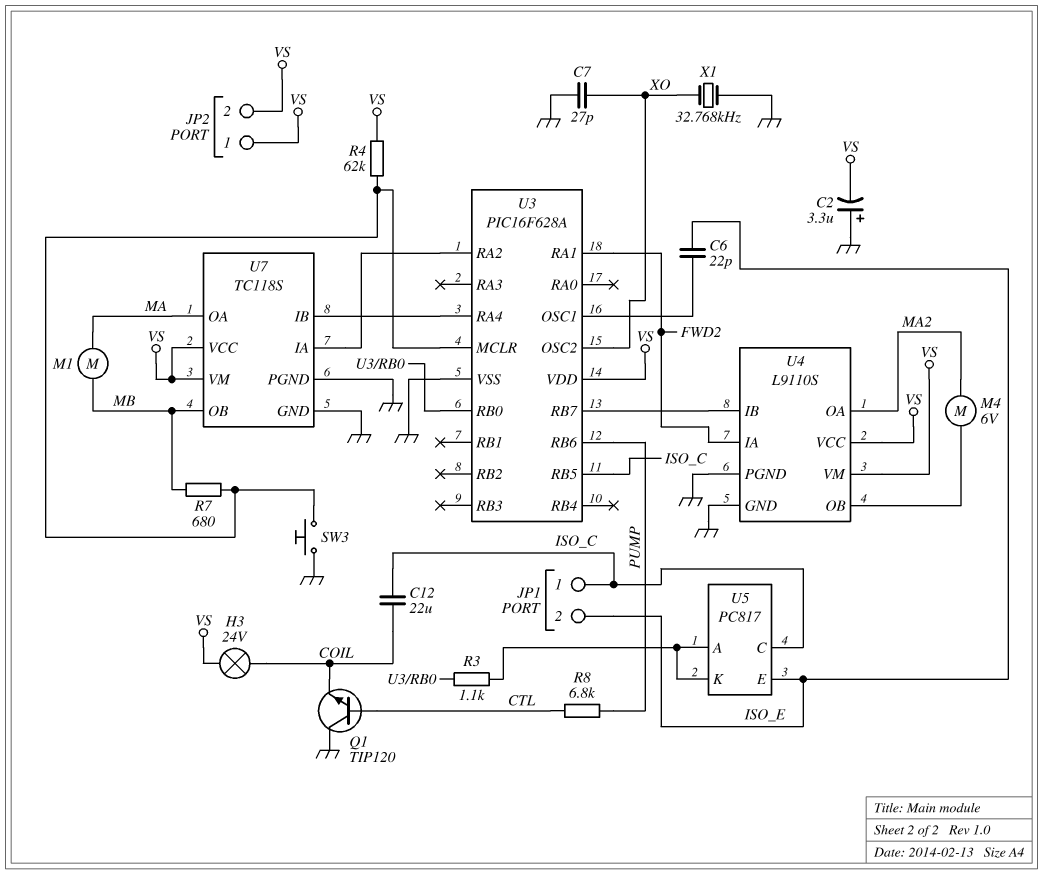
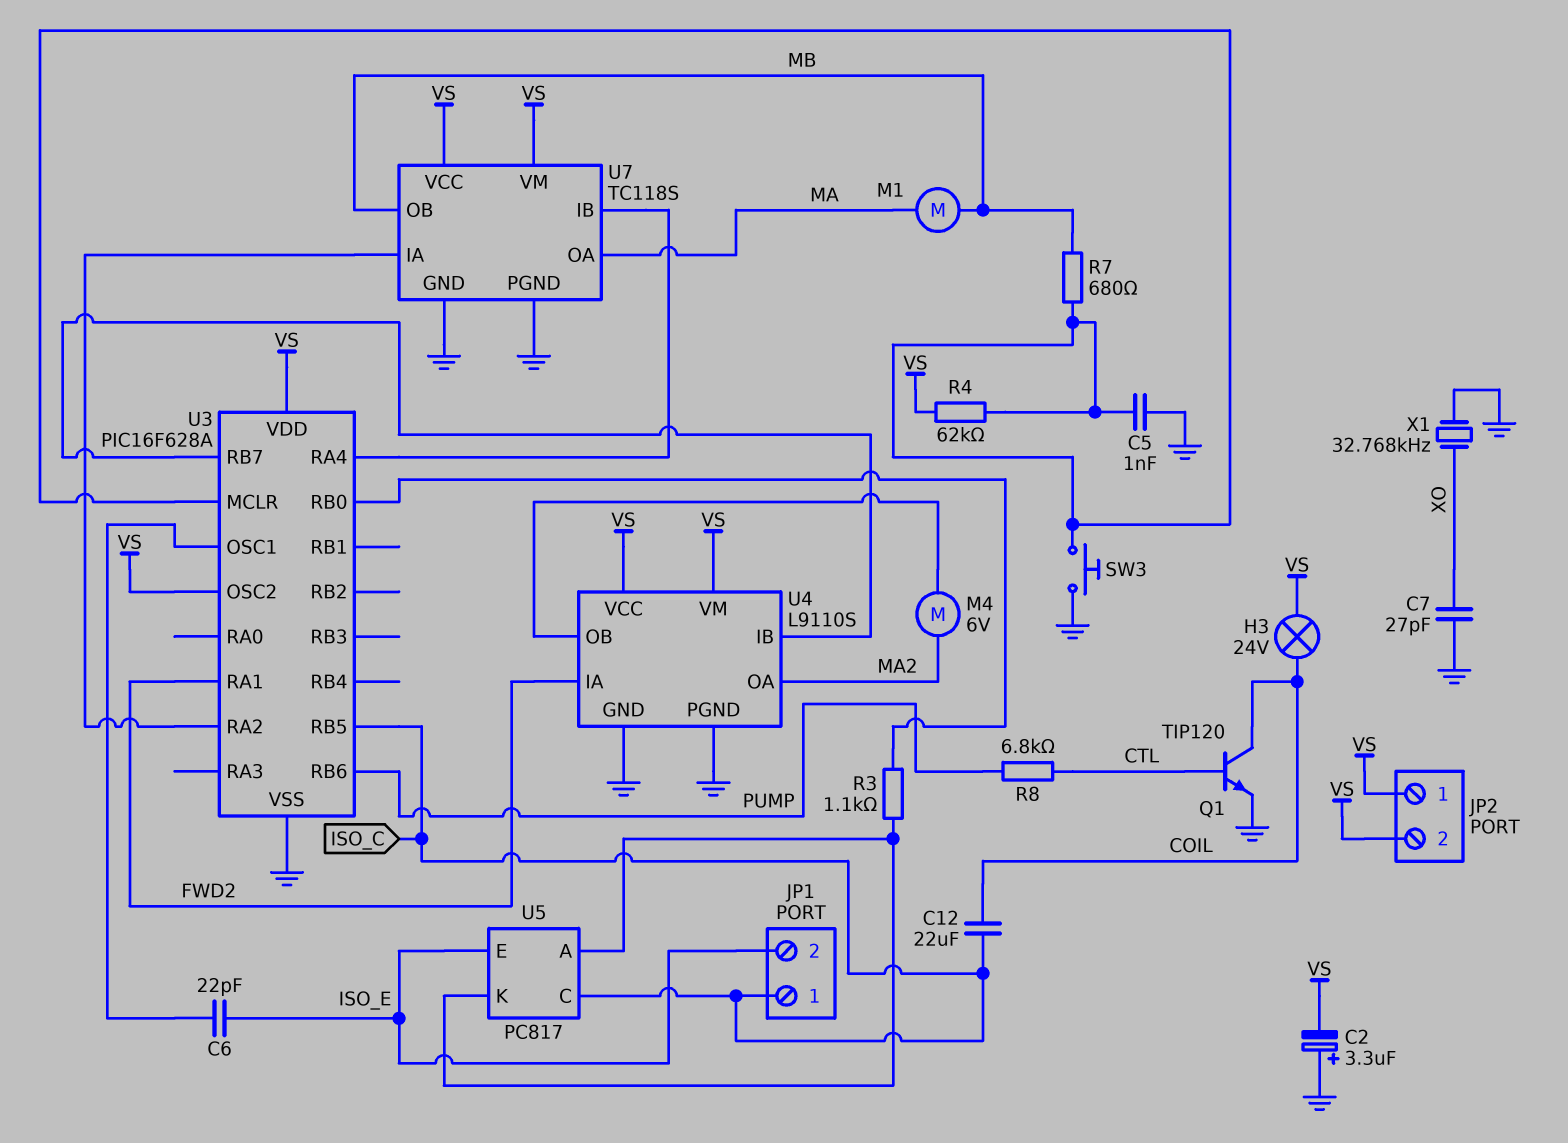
C5: none -> 1nF (GND, U3/MCLR)
Q1: NPN TIP120 (B CTL, C GND, E COIL) -> NPN TIP120 (B CTL, C COIL, E GND)
U3 pin OSC2: XO -> VS

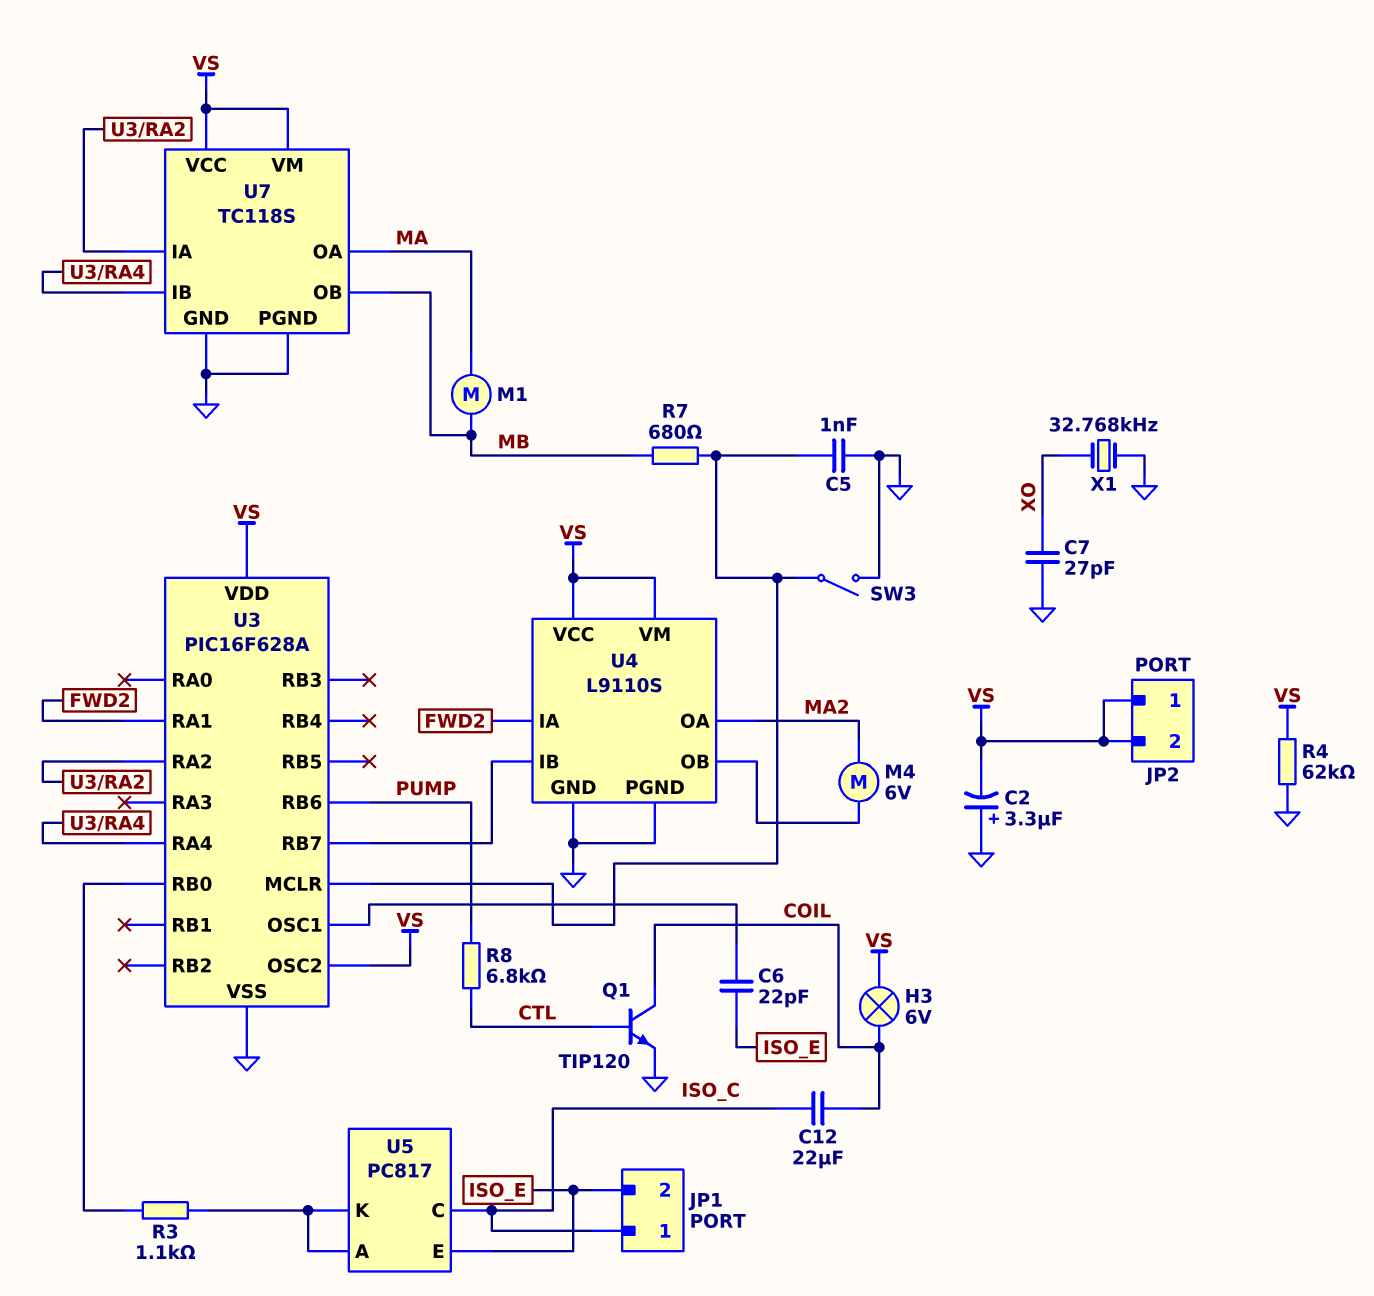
H3: lamp 24V (COIL, VS) -> lamp 6V (COIL, VS)
R4: 62k (U3/MCLR, VS) -> 62k (GND, VS)
SW3: button (GND, U3/MCLR) -> switch (GND, U3/MCLR)
U3 pin RB5: ISO_C -> none

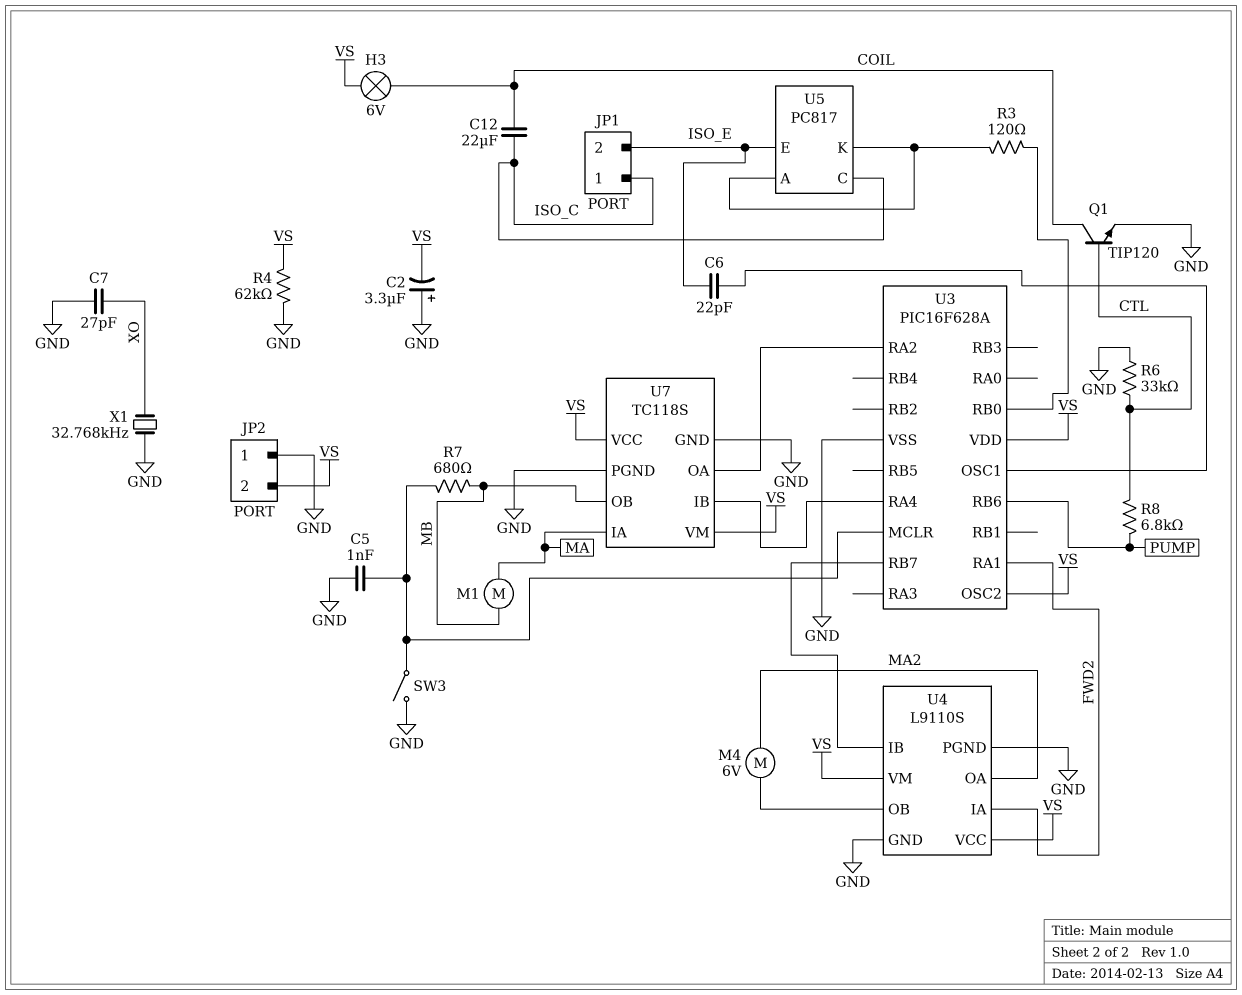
JP2 pin 1: VS -> GND
R3: 1.1k (U3/RB0, U5/A) -> 120 (U3/RB0, U5/A)
R6: none -> 33k (CTL, GND)
U7 pin IA: U3/RA2 -> MA
U7 pin OA: MA -> U3/RA2

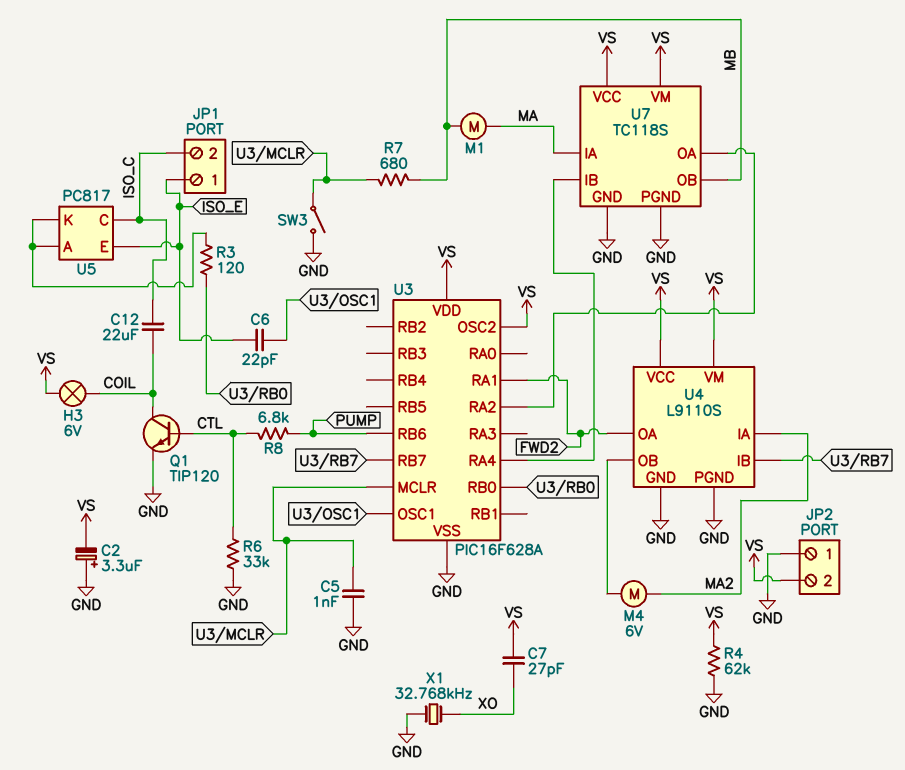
C7: 27pF (GND, XO) -> 27pF (VS, XO)
JP1 pin 1: ISO_C -> ISO_E
JP1 pin 2: ISO_E -> ISO_C
U4 pin IA: FWD2 -> MA2
U4 pin OA: MA2 -> FWD2

